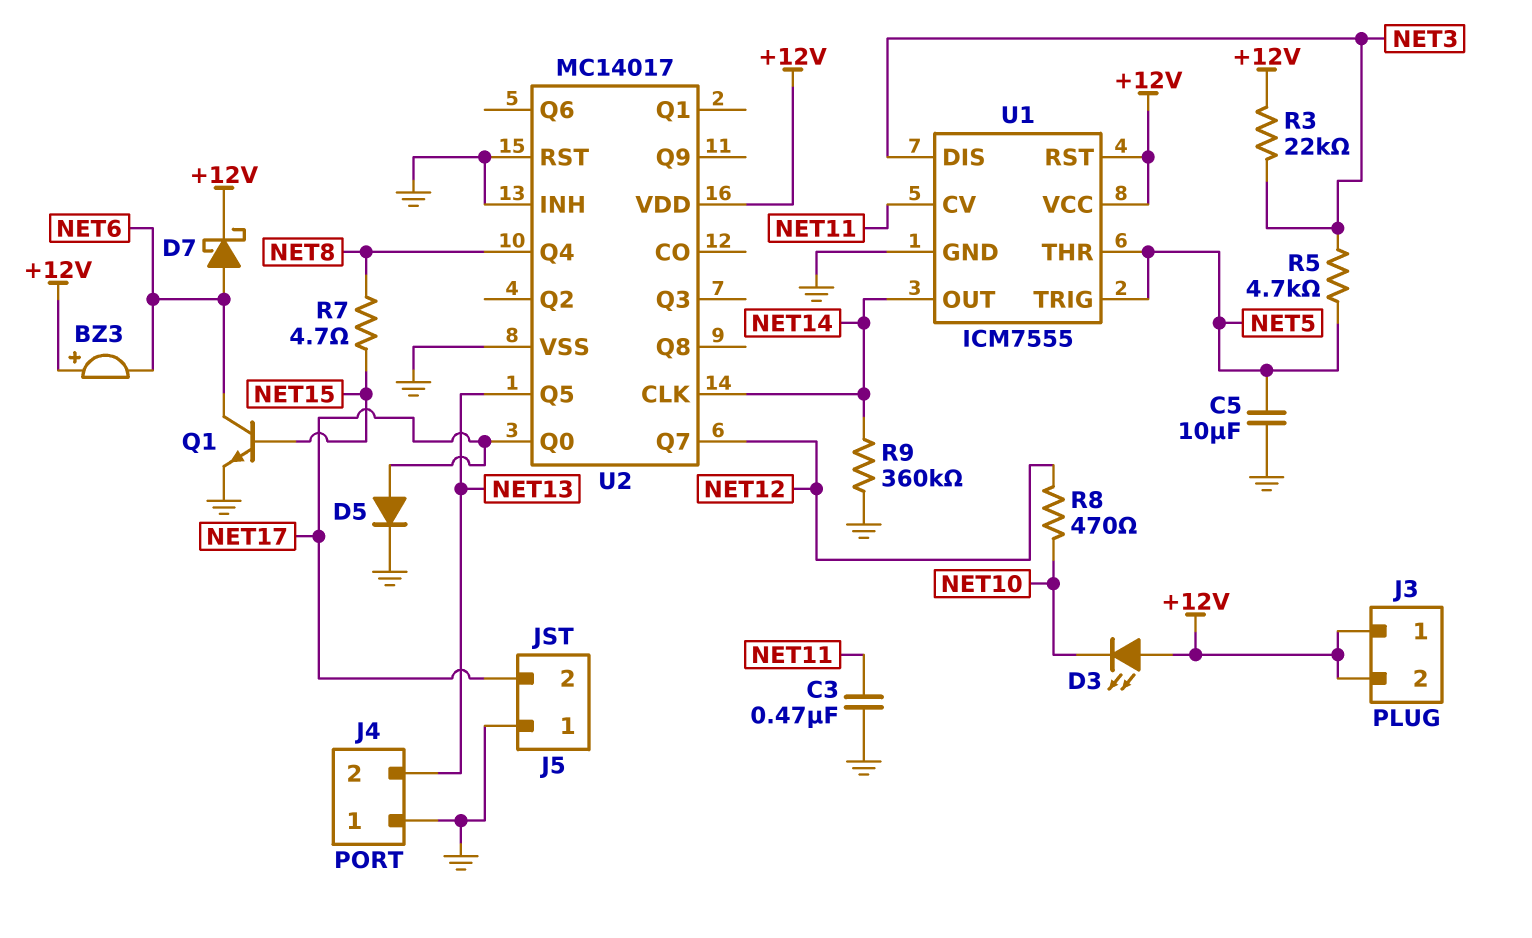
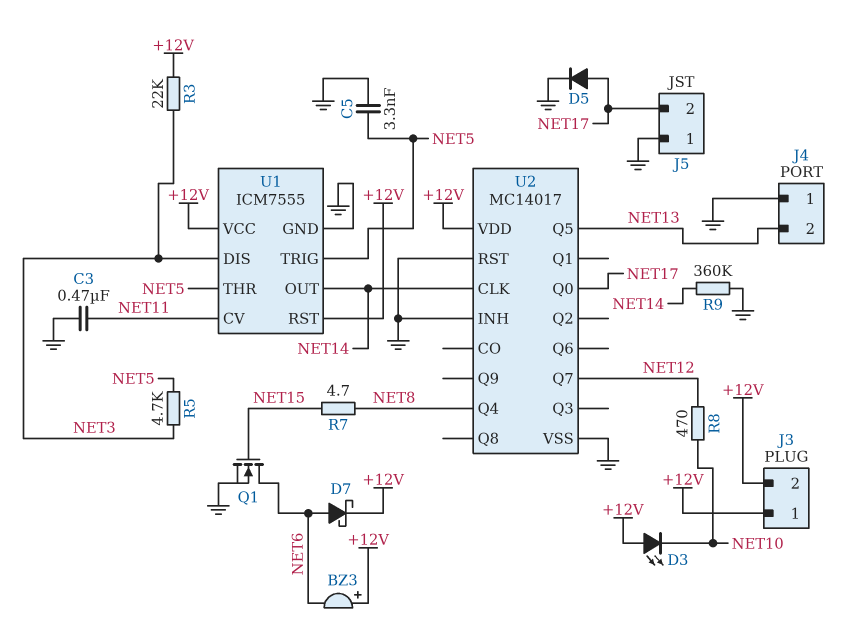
C5: 10uF (GND, NET5) -> 3.3nF (GND, NET5)
Q1: NPN (B NET15, C NET6, E GND) -> NMOS (G NET15, D NET6, S GND)

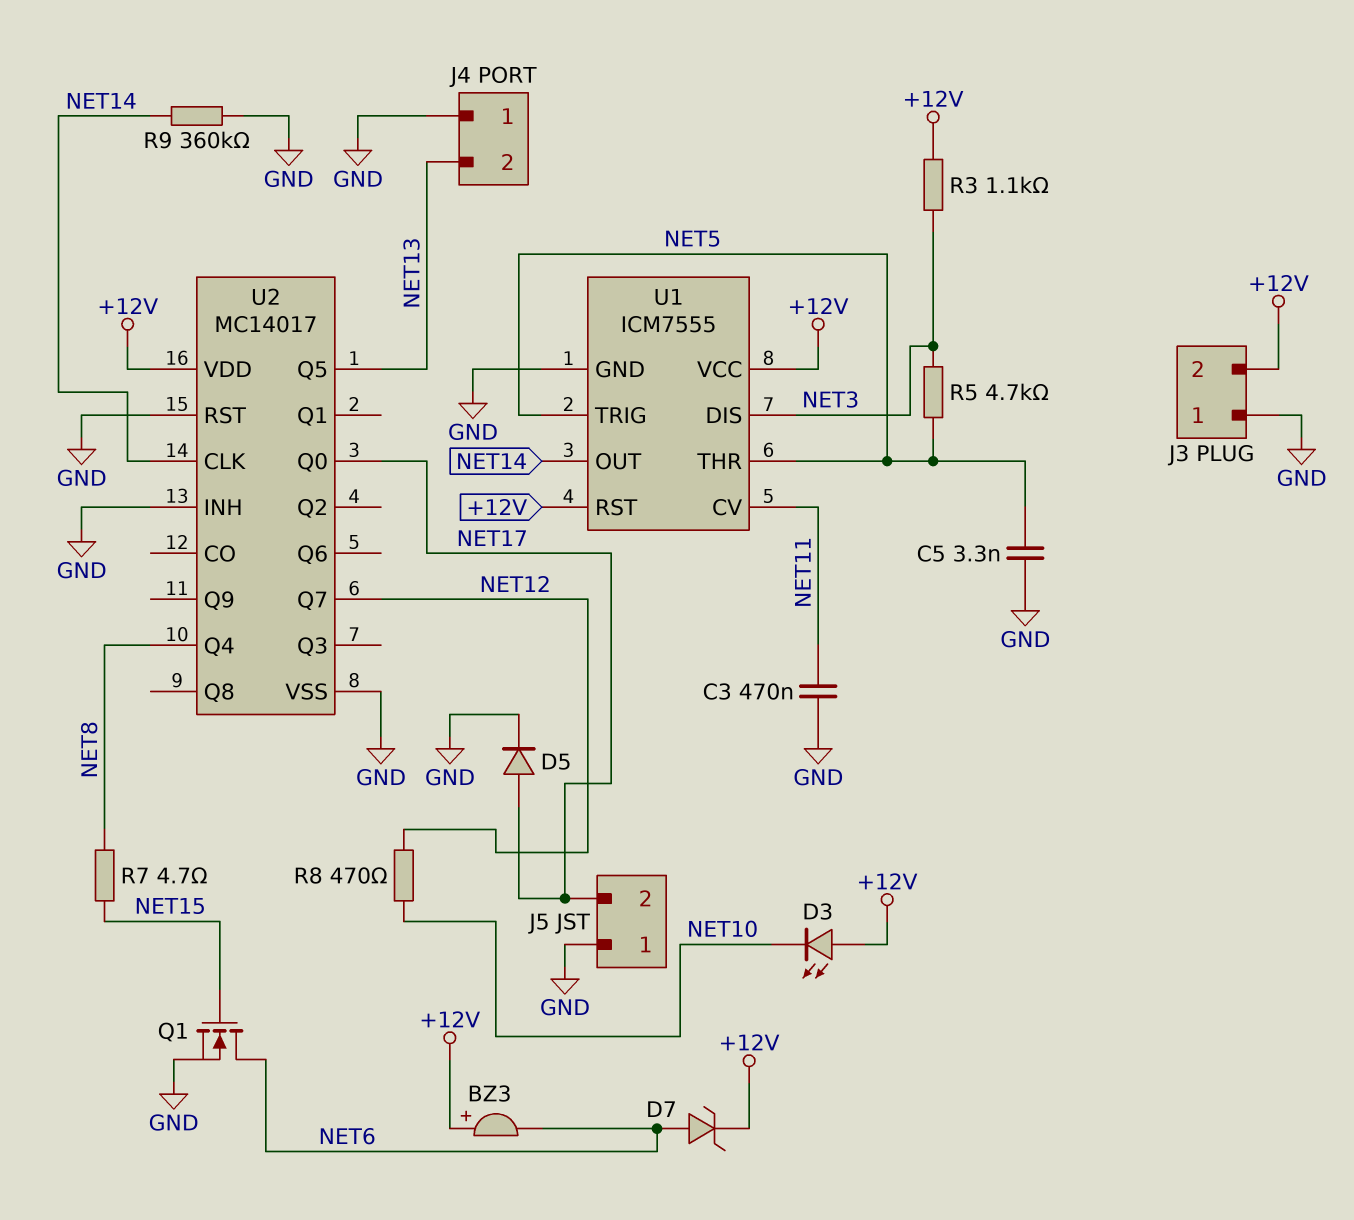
D7: schottky (A NET6, K +12V) -> zener (A NET6, K +12V)
J3 pin 1: +12V -> GND
R3: 22k (+12V, NET3) -> 1.1k (+12V, NET3)

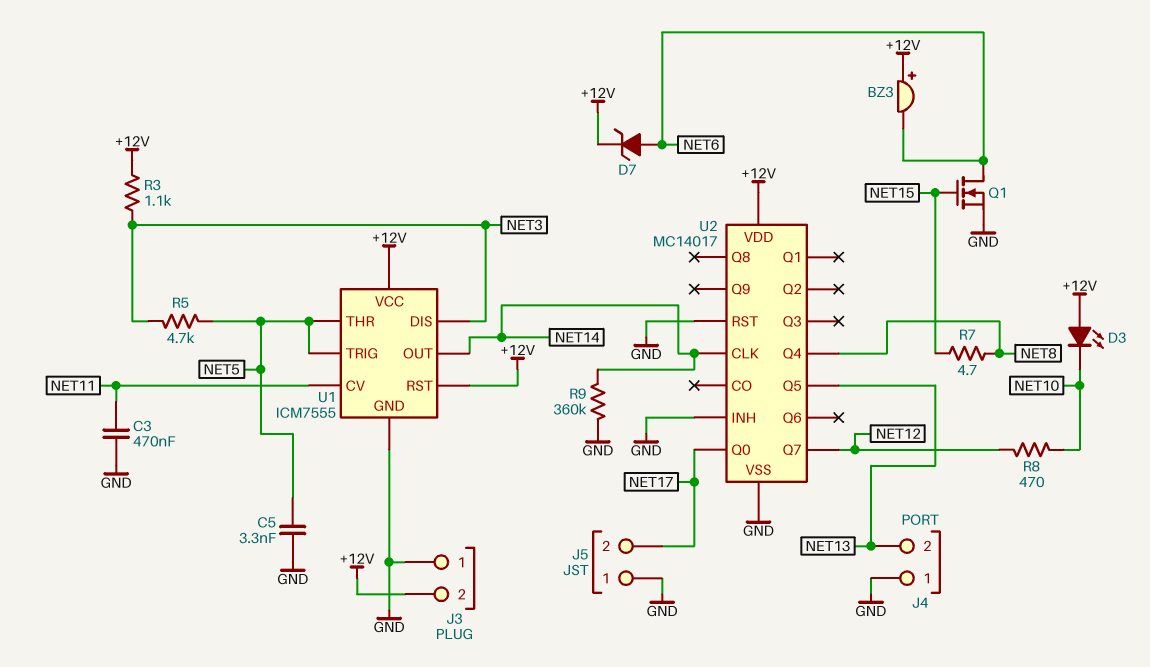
D5: diode (A NET17, K GND) -> none

